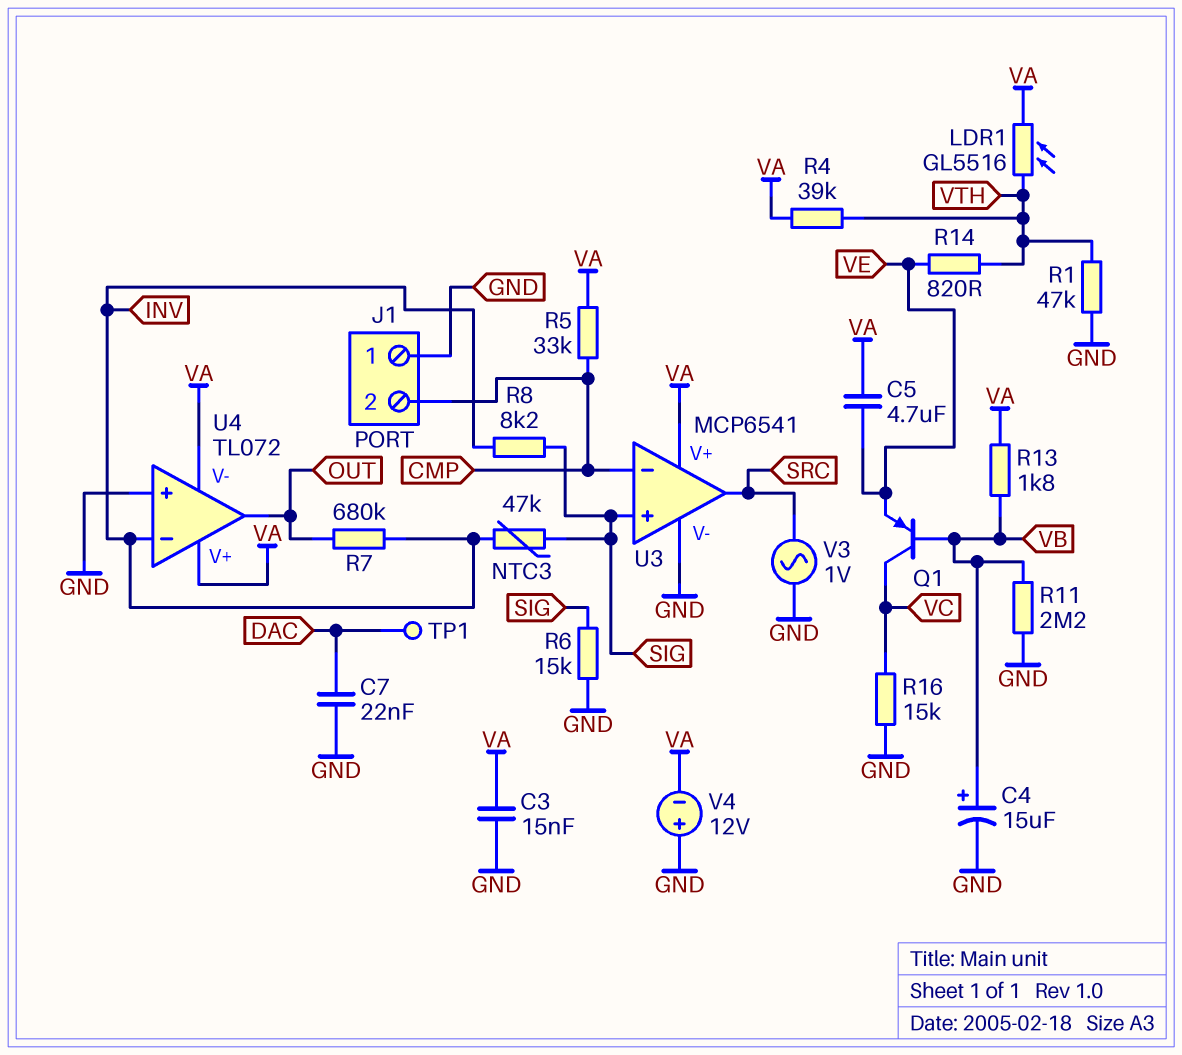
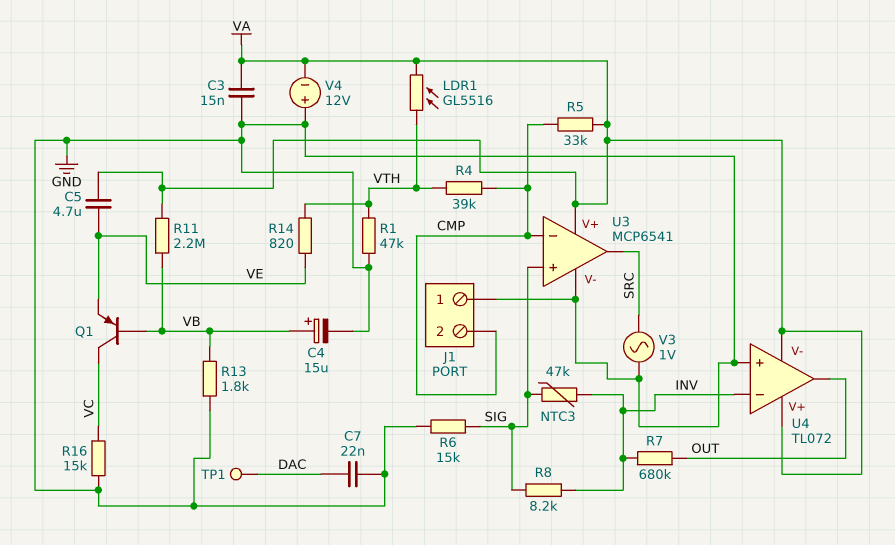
R4: 39k (VA, VTH) -> 39k (CMP, VTH)
R11: 2.2M (GND, VB) -> 2.2M (VA, VB)
R13: 1.8k (VA, VB) -> 1.8k (GND, VB)

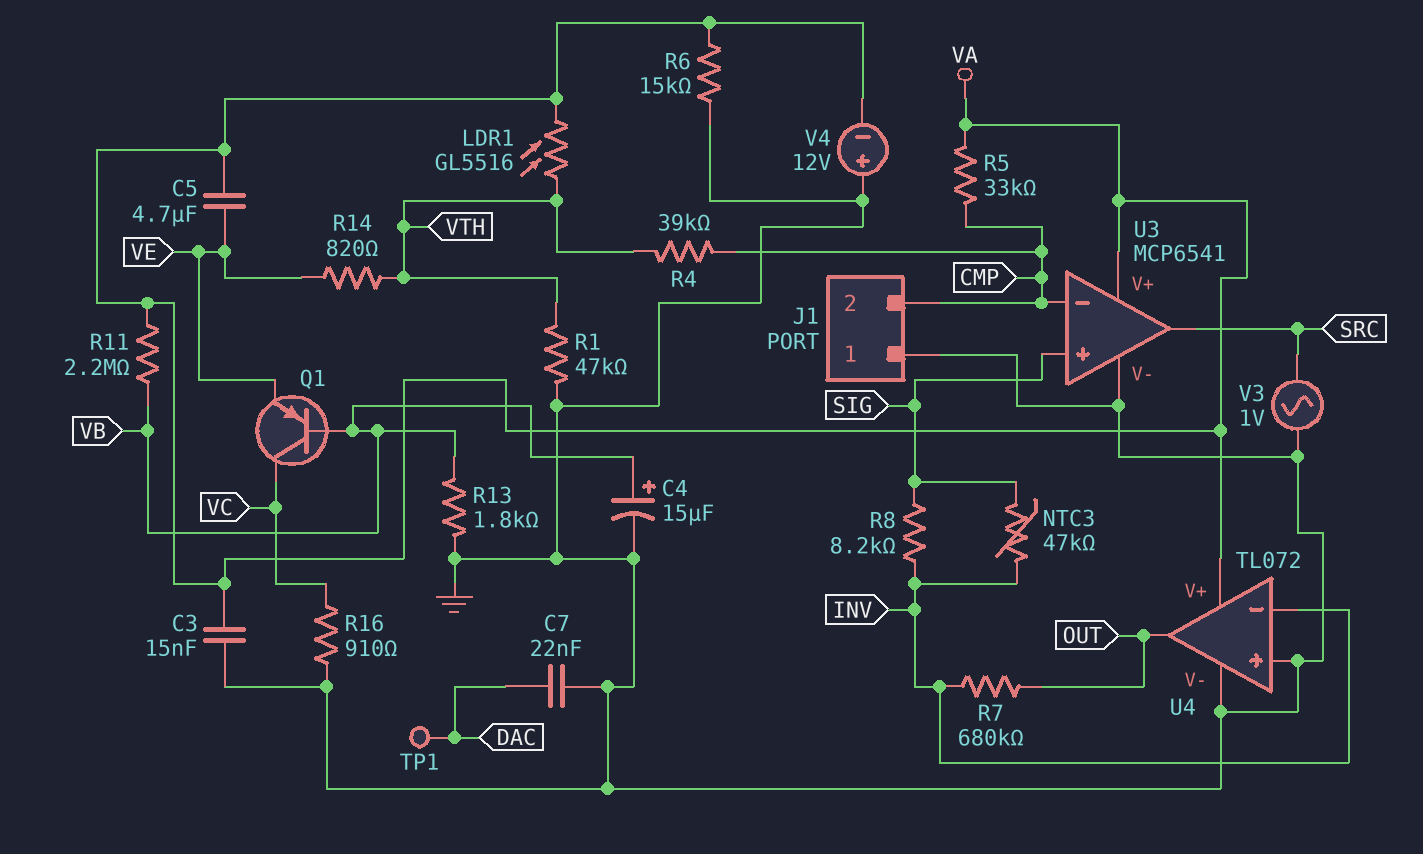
R6: 15k (GND, SIG) -> 15k (GND, VA)
R16: 15k (GND, VC) -> 910 (GND, VC)
U4 pin V-: VA -> GND

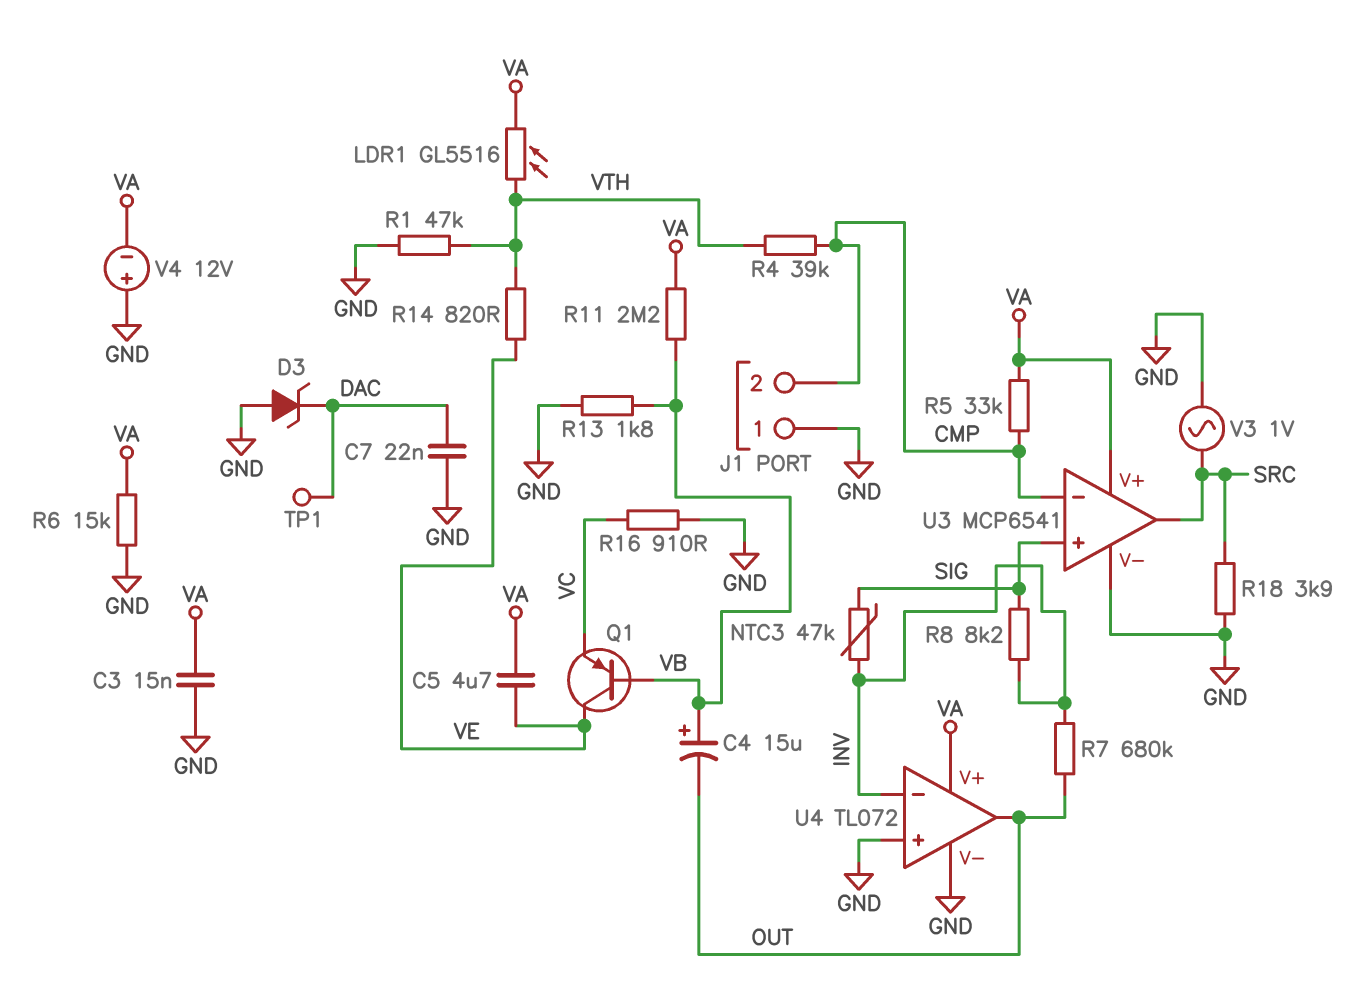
C4: 15uF (plus VB, minus GND) -> 15uF (plus VB, minus OUT)
D3: none -> zener (A GND, K DAC)
Q1: PNP (B VB, C VC, E VE) -> PNP (B VB, C VE, E VC)
R18: none -> 3.9k (GND, SRC)

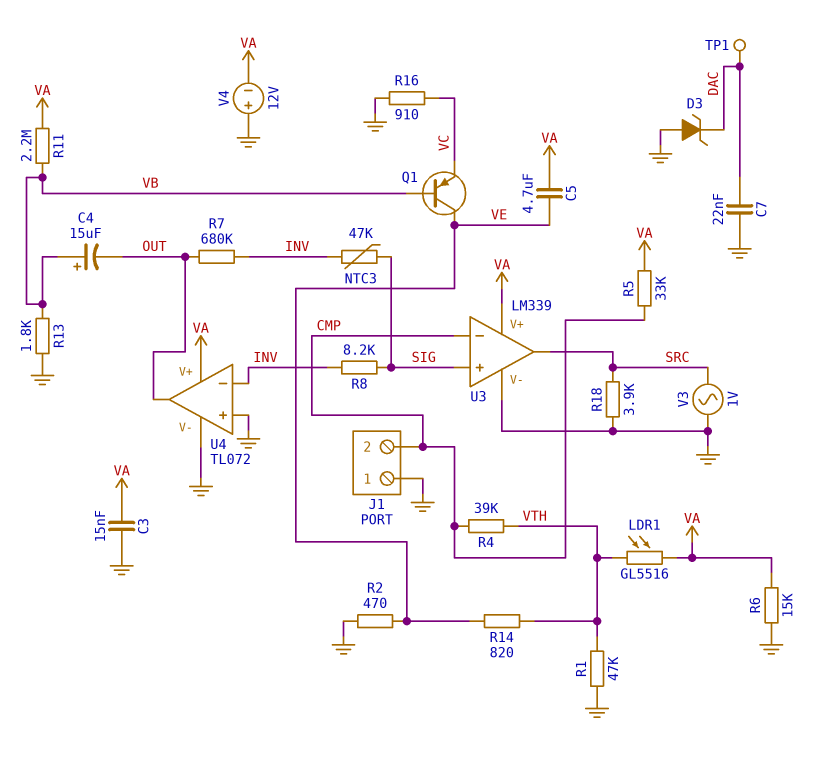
R2: none -> 470 (GND, VE)
U3: MCP6541 -> LM339

